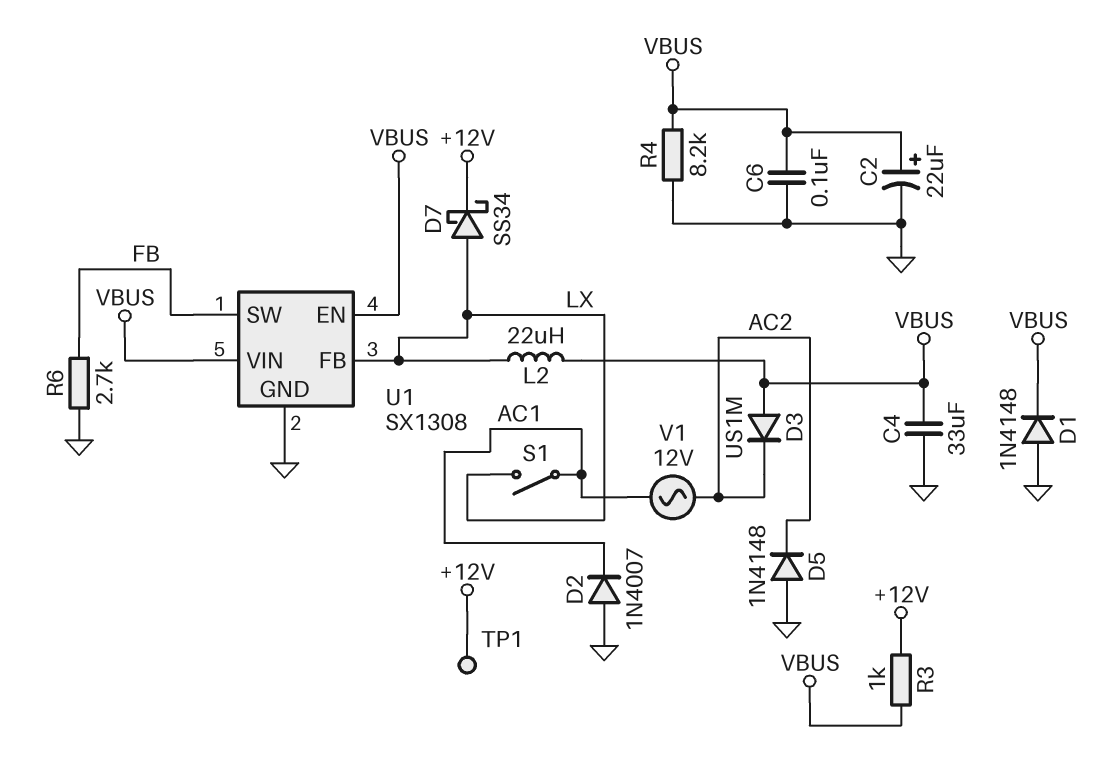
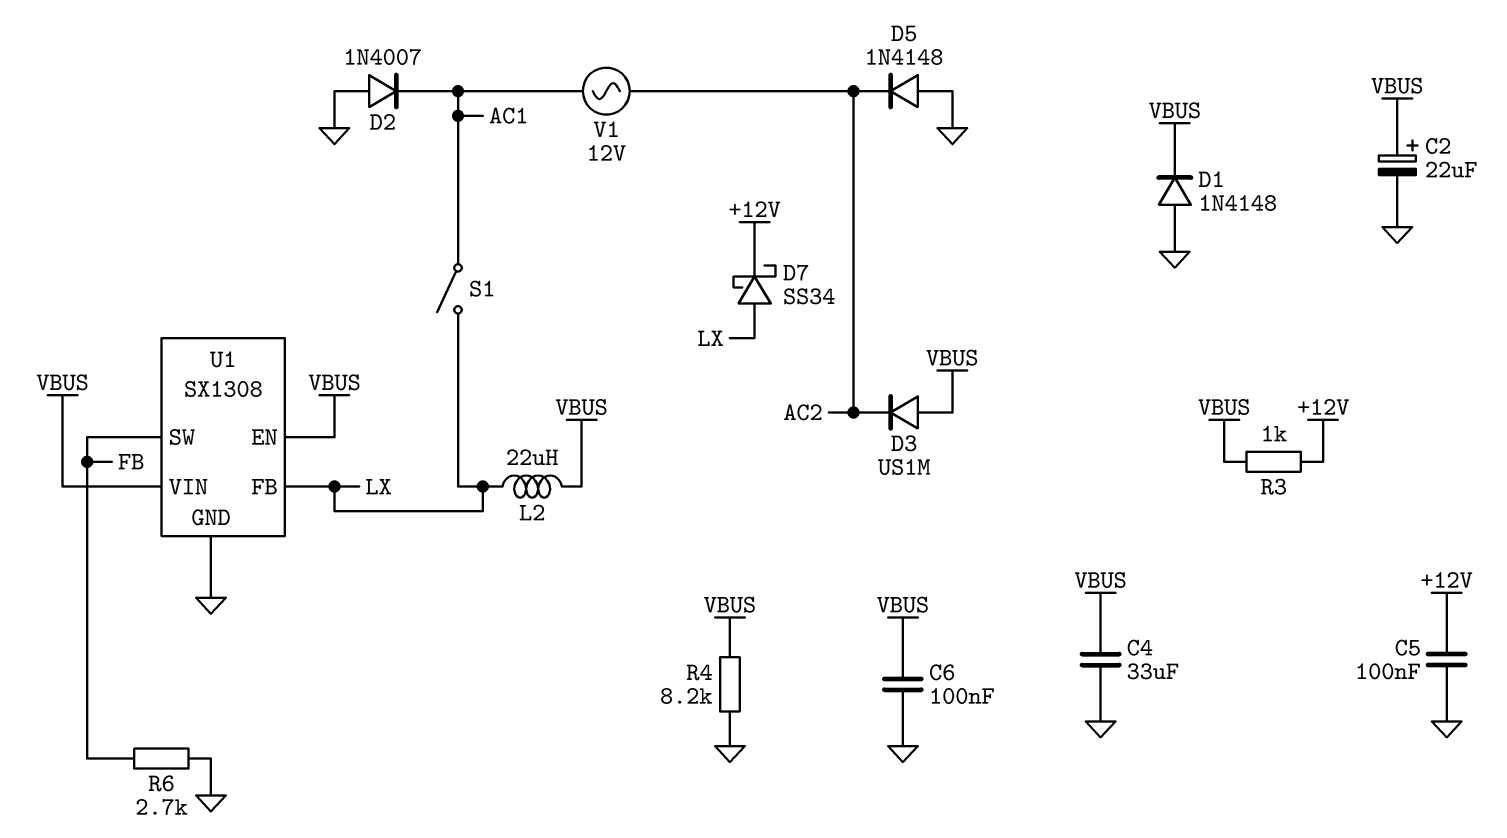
C5: none -> 100nF (+12V, GND)
TP1: test point (+12V) -> none

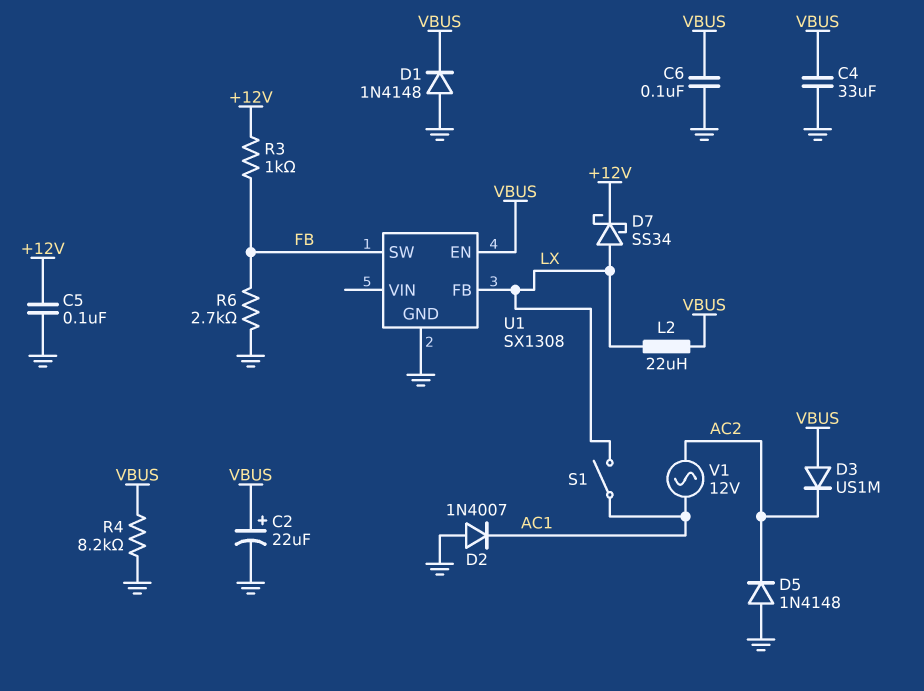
R3: 1k (+12V, VBUS) -> 1k (+12V, FB)
U1 pin VIN: VBUS -> none

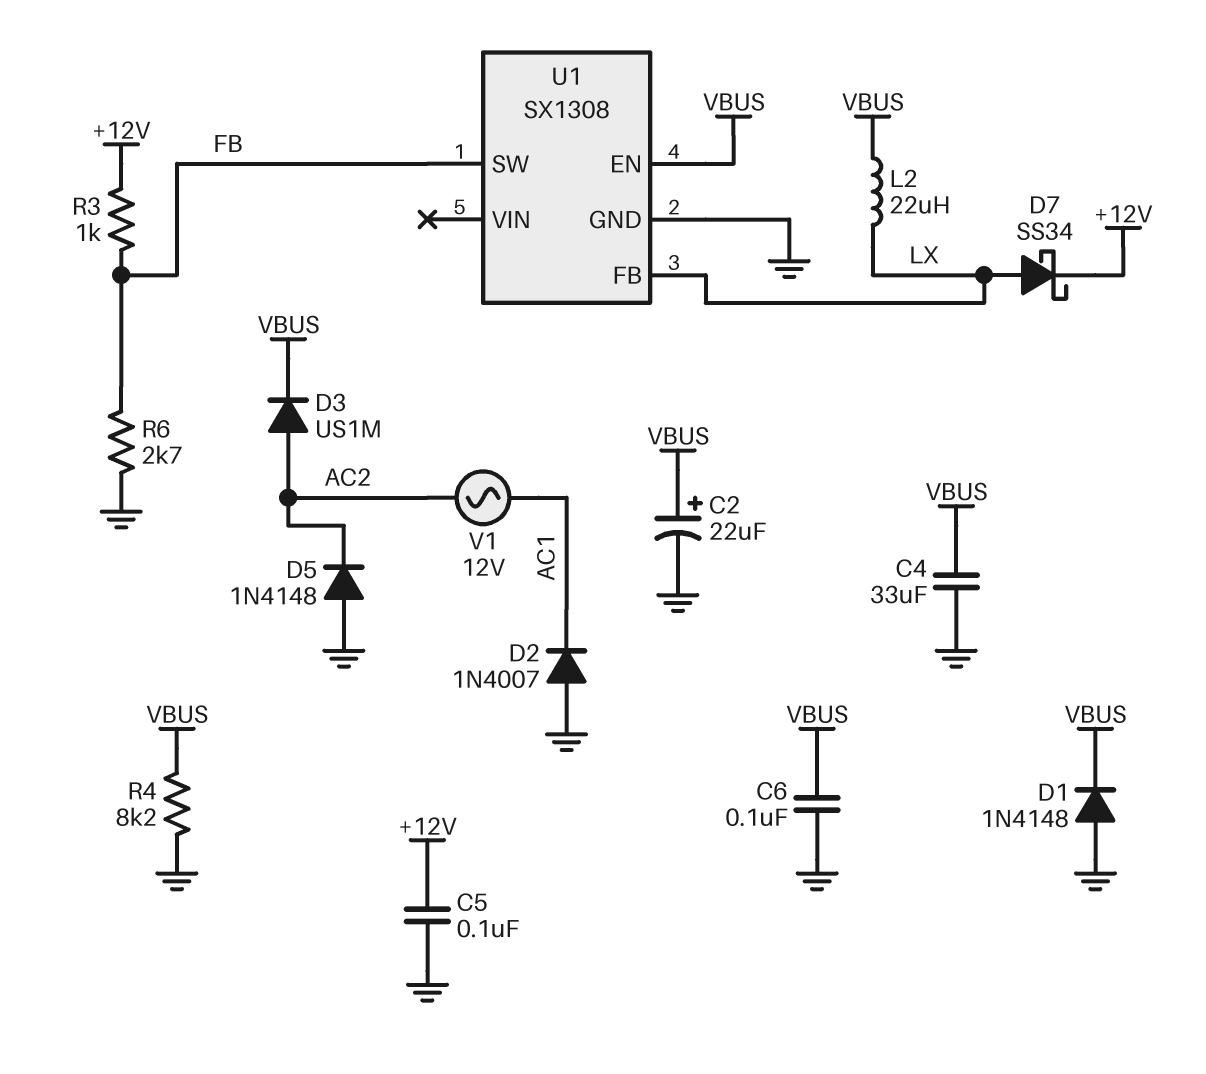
D3: diode US1M (A VBUS, K AC2) -> diode US1M (A AC2, K VBUS)
S1: switch (AC1, LX) -> none

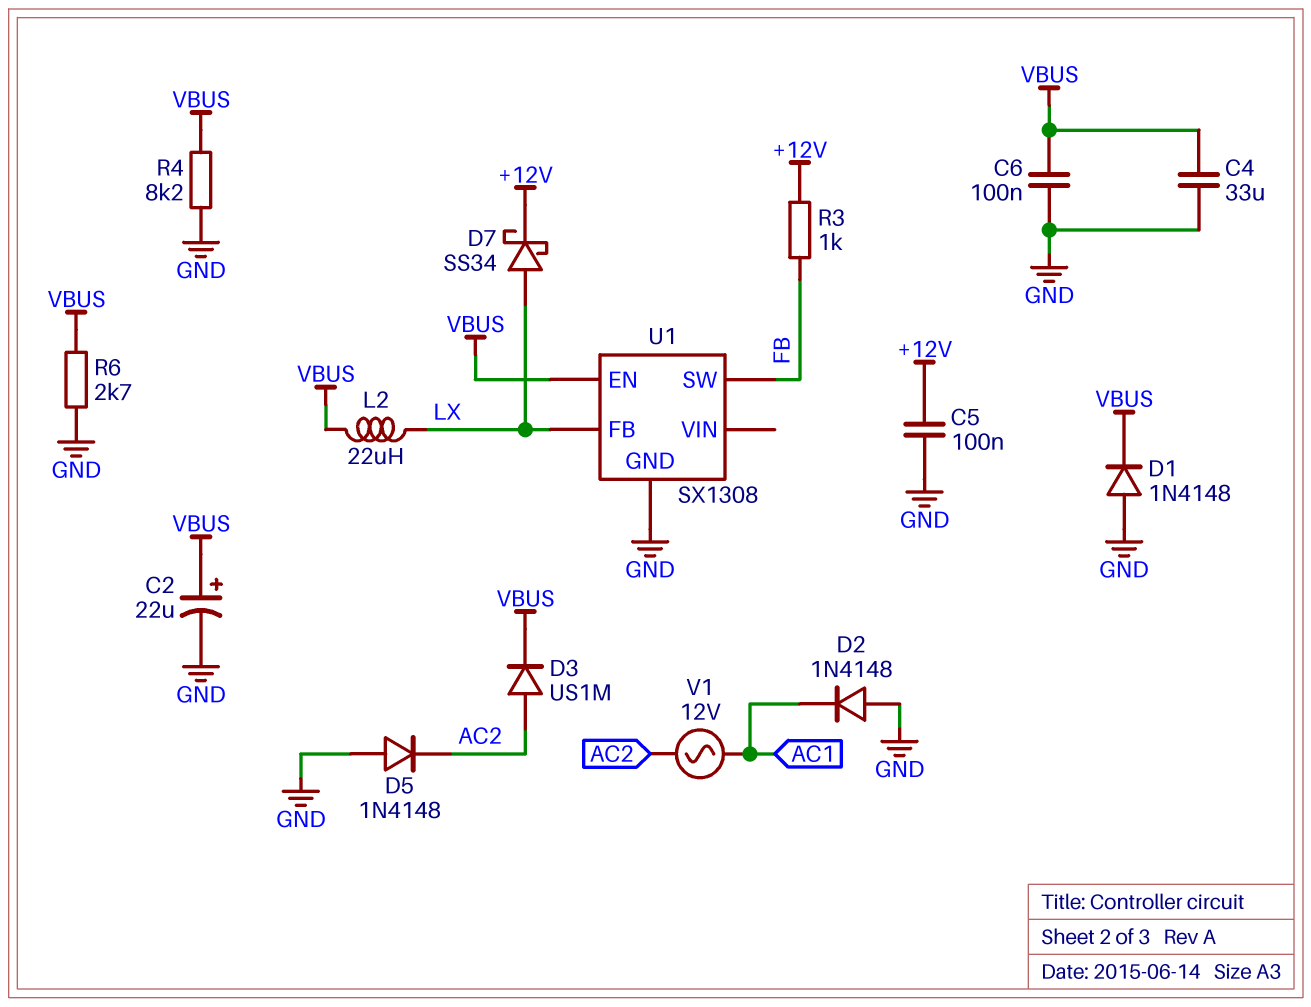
D2: diode 1N4007 (A GND, K AC1) -> diode 1N4148 (A GND, K AC1)
R6: 2.7k (FB, GND) -> 2.7k (GND, VBUS)

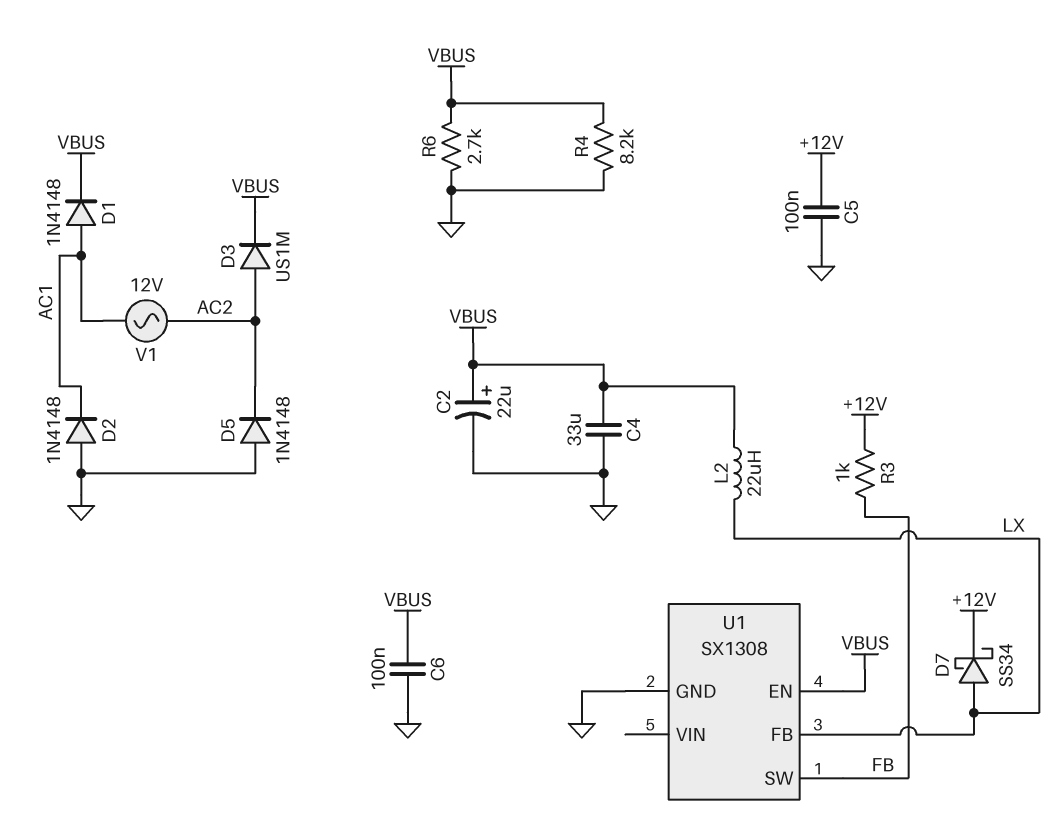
D1: diode 1N4148 (A GND, K VBUS) -> diode 1N4148 (A AC1, K VBUS)

